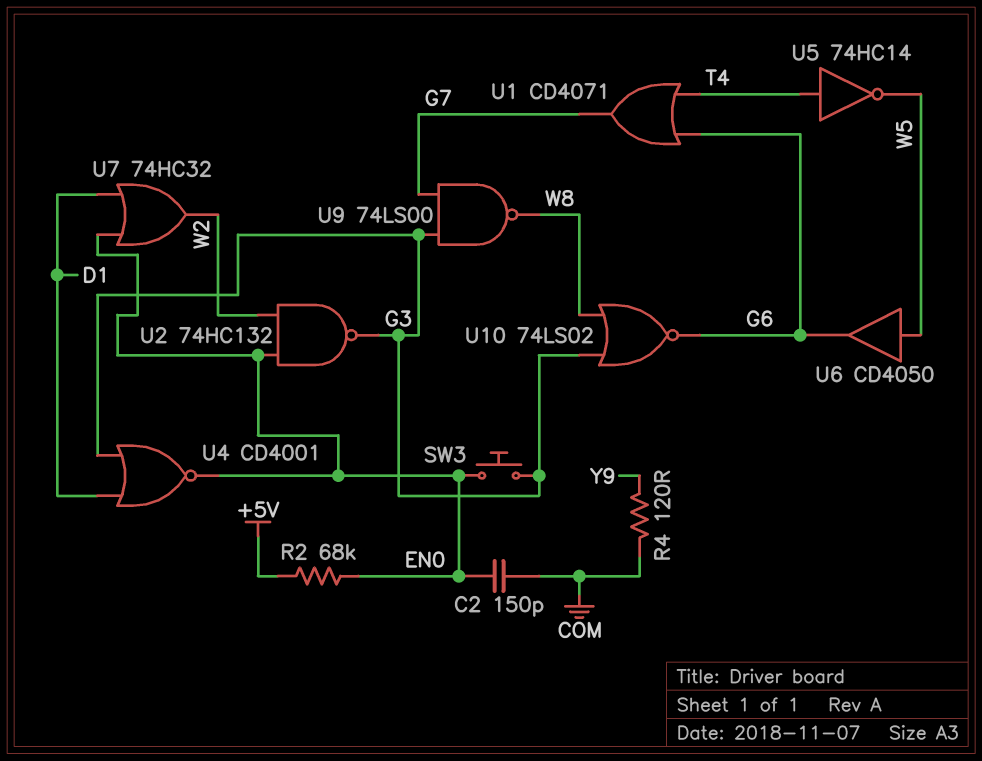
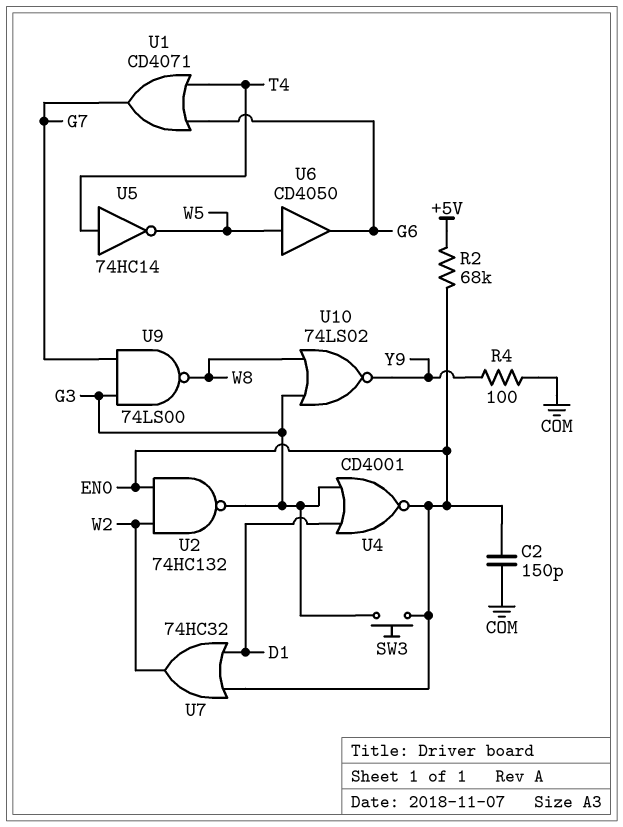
R4: 120 (COM, Y9) -> 100 (COM, Y9)
U10: NOR 74LS02 (in G3, in W8, out G6) -> NOR 74LS02 (in G3, in W8, out Y9)

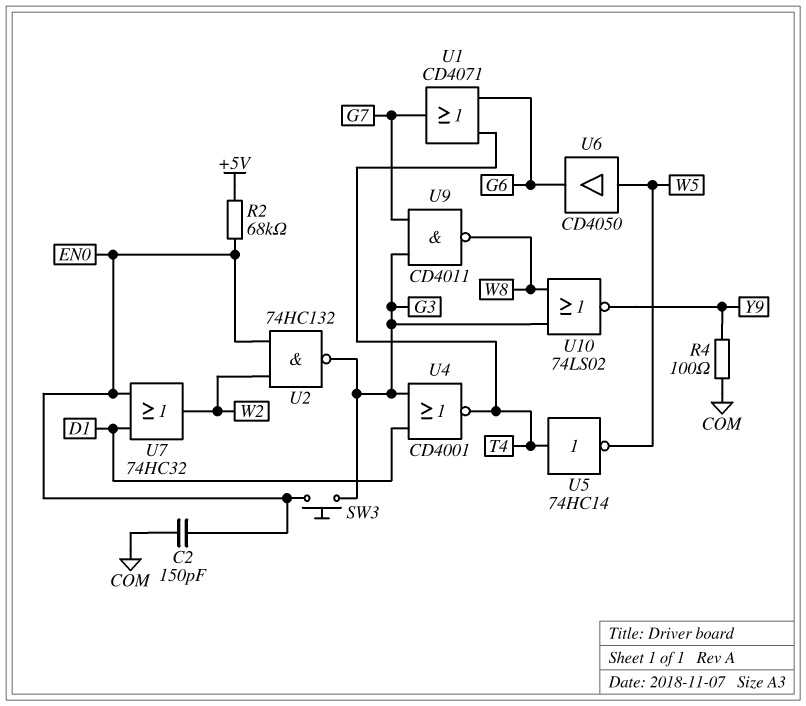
U4: NOR CD4001 (in D1, in G3, out EN0) -> NOR CD4001 (in D1, in G3, out T4)
U9: NAND 74LS00 (in G3, in G7, out W8) -> NAND CD4011 (in G3, in G7, out W8)

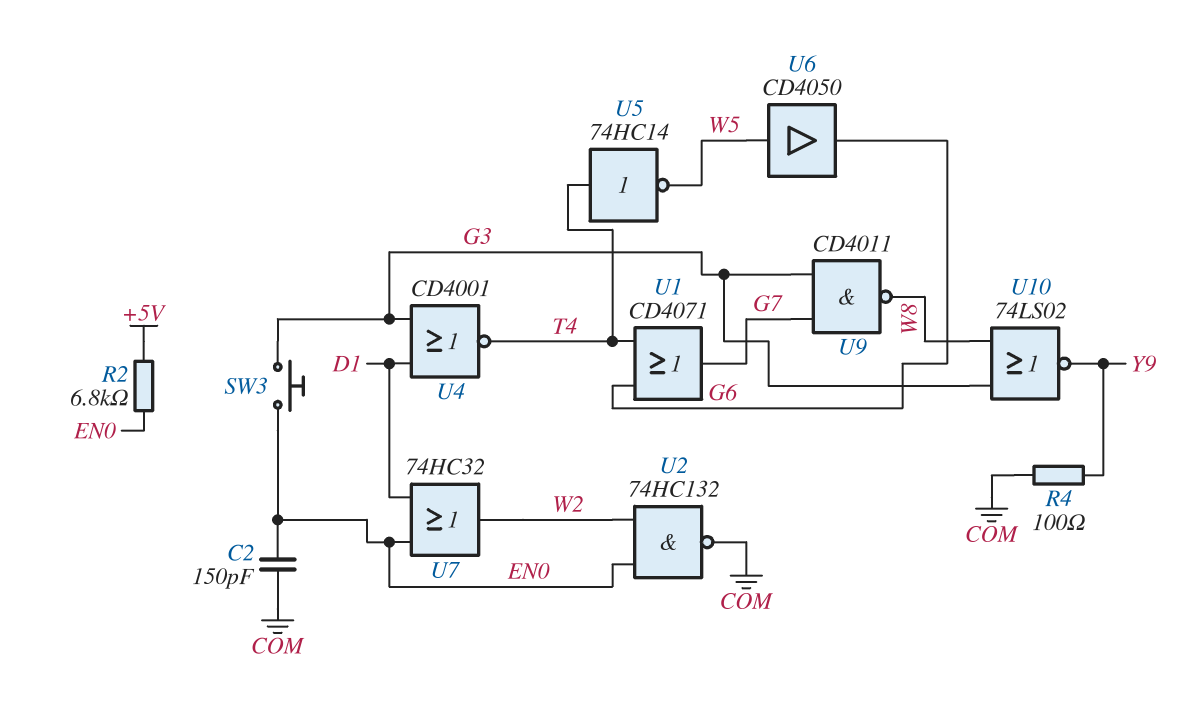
R2: 68k (+5V, EN0) -> 6.8k (+5V, EN0)
U2: NAND 74HC132 (in EN0, in W2, out G3) -> NAND 74HC132 (in EN0, in W2, out COM)

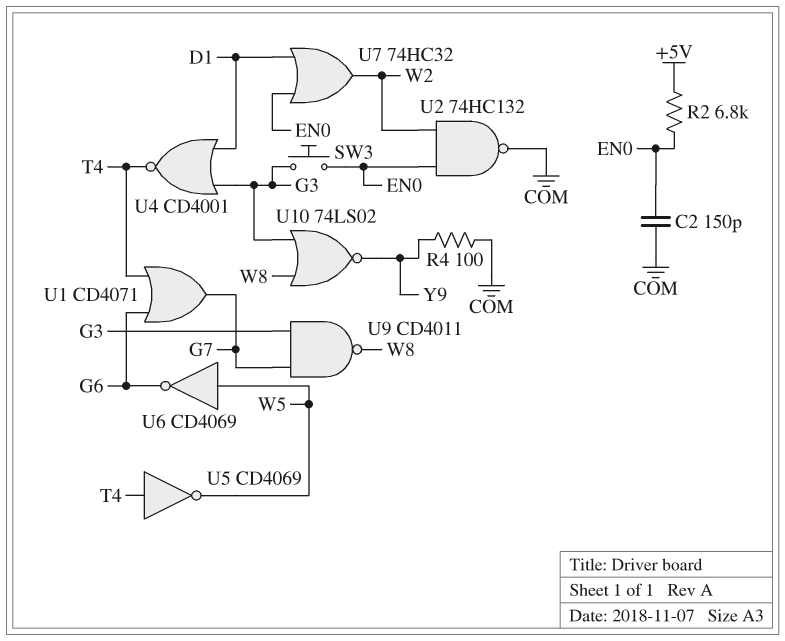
U5: NOT 74HC14 (in T4, out W5) -> NOT CD4069 (in T4, out W5)
U6: buffer CD4050 (in W5, out G6) -> NOT CD4069 (in W5, out G6)

